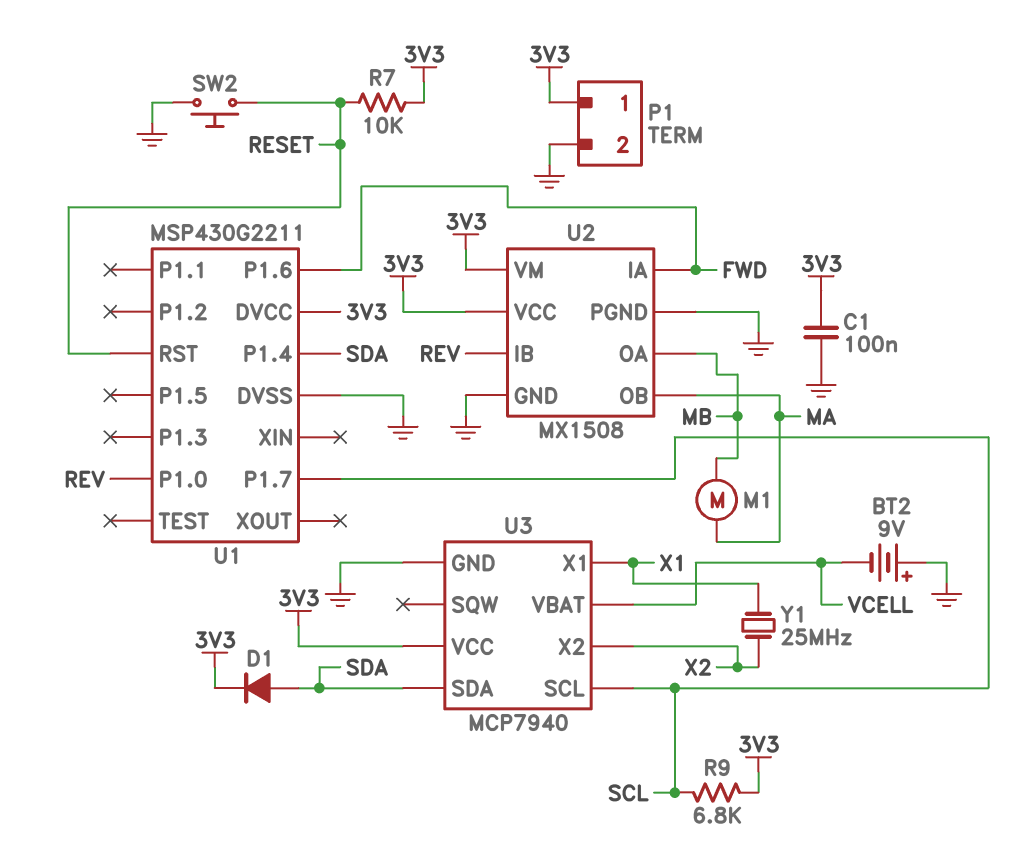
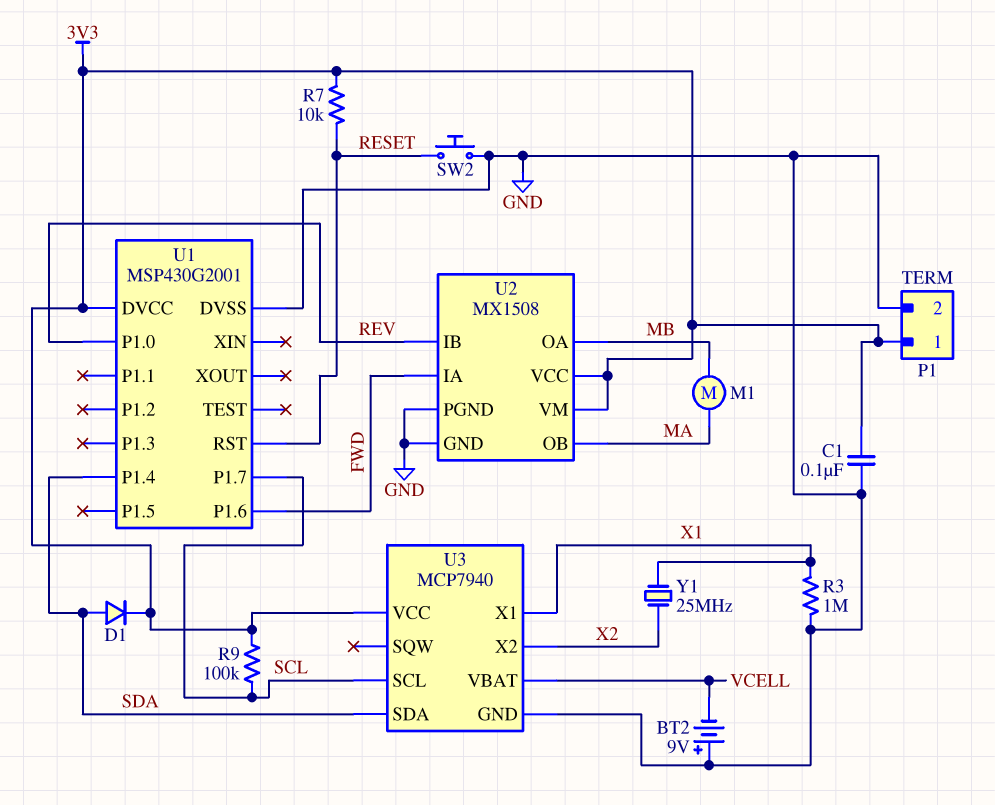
R3: none -> 1M (GND, X1)
R9: 6.8k (3V3, SCL) -> 100k (3V3, SCL)
U1: MSP430G2211 -> MSP430G2001

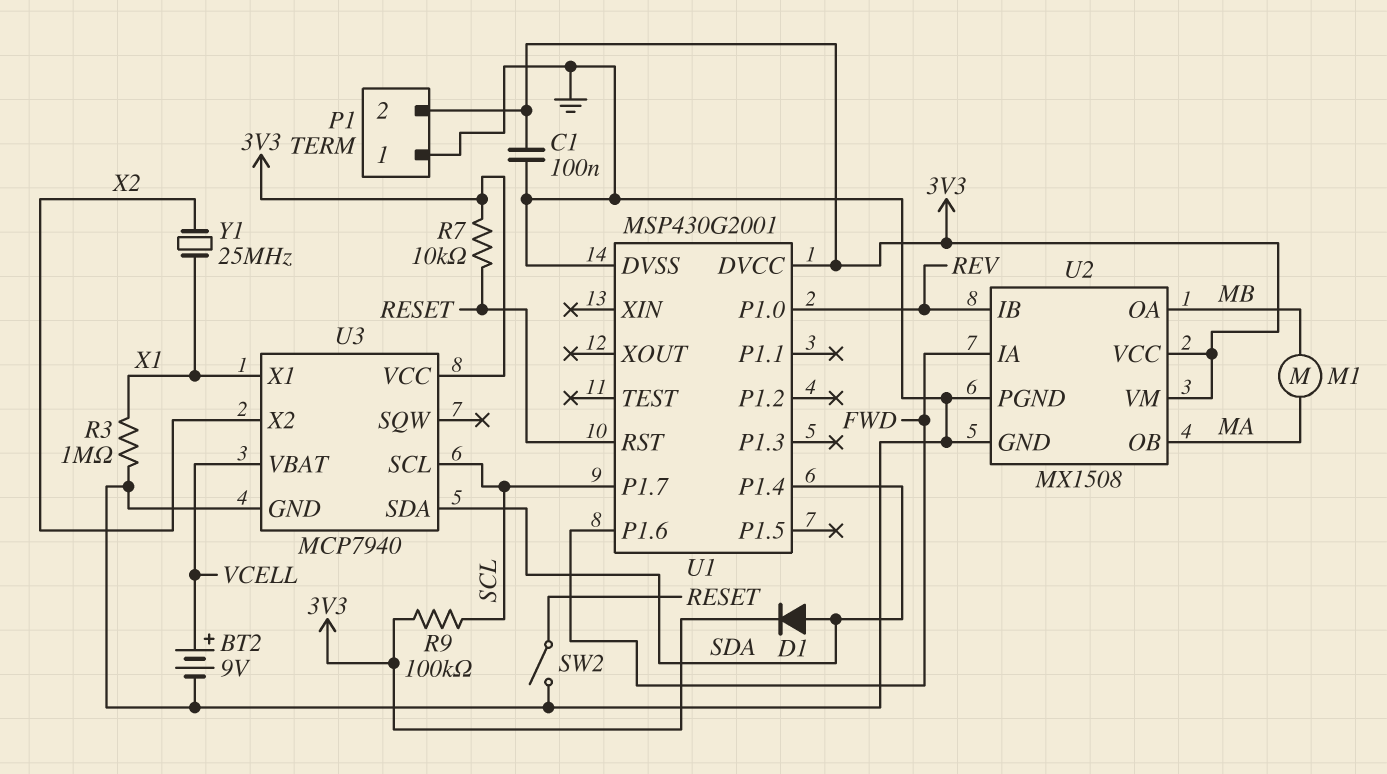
BT2: 9V (plus GND, minus VCELL) -> 9V (plus VCELL, minus GND)
P1 pin 1: 3V3 -> GND
P1 pin 2: GND -> 3V3
SW2: button (GND, RESET) -> switch (GND, RESET)

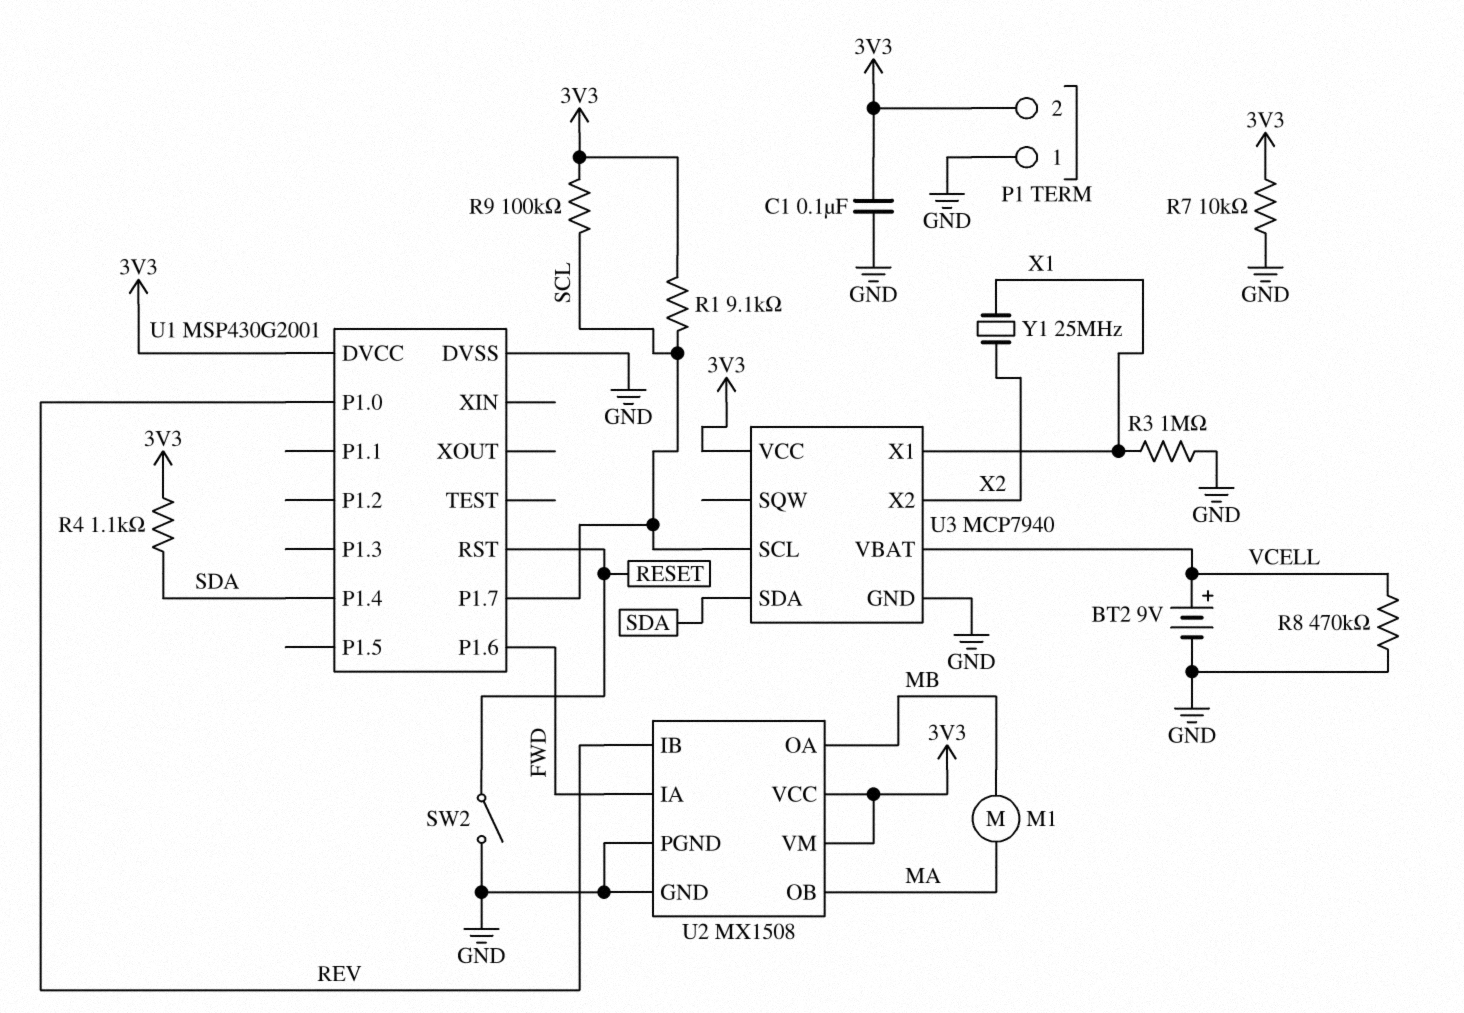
D1: diode (A SDA, K 3V3) -> none
R1: none -> 9.1k (3V3, SCL)
R4: none -> 1.1k (3V3, SDA)
R7: 10k (3V3, RESET) -> 10k (3V3, GND)
R8: none -> 470k (GND, VCELL)

